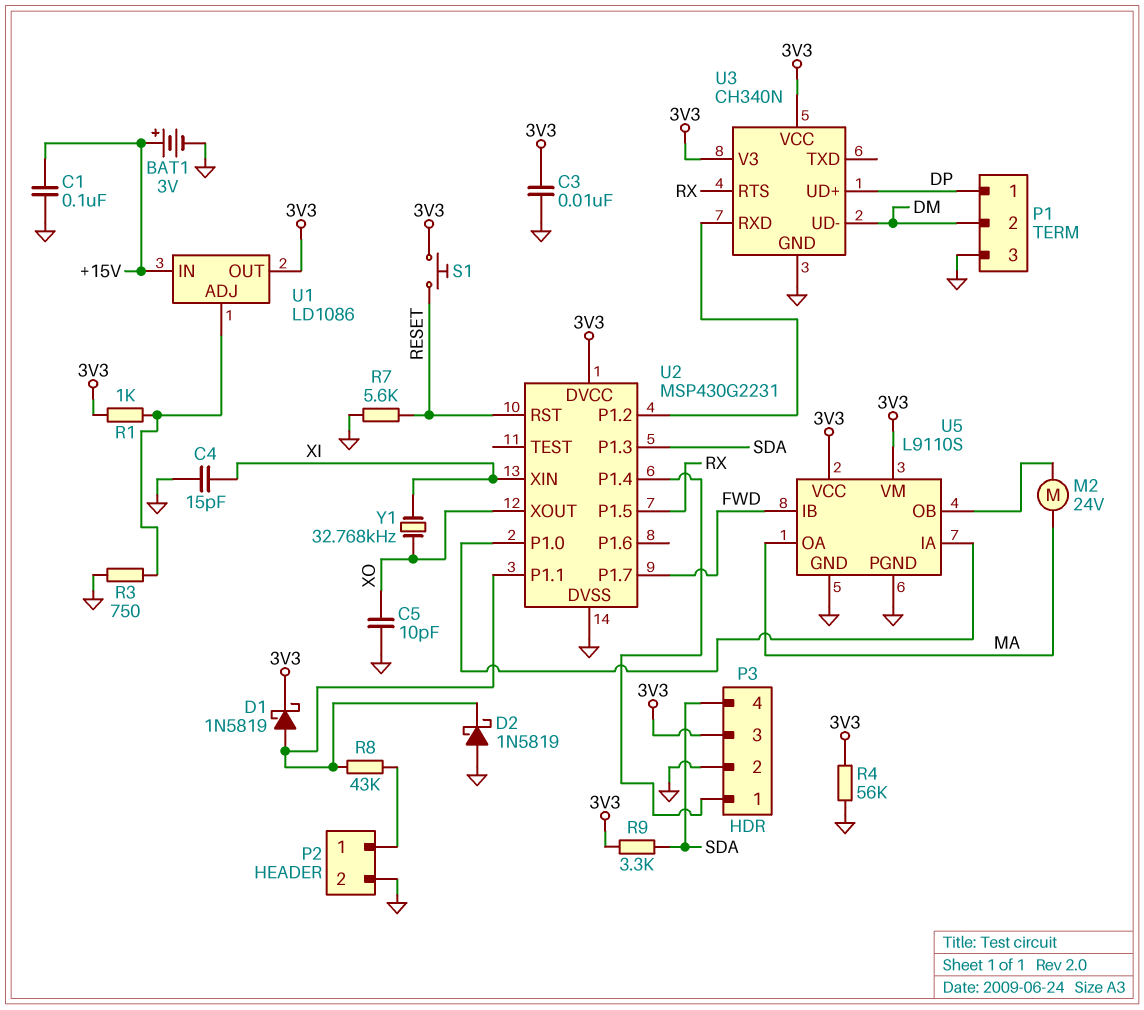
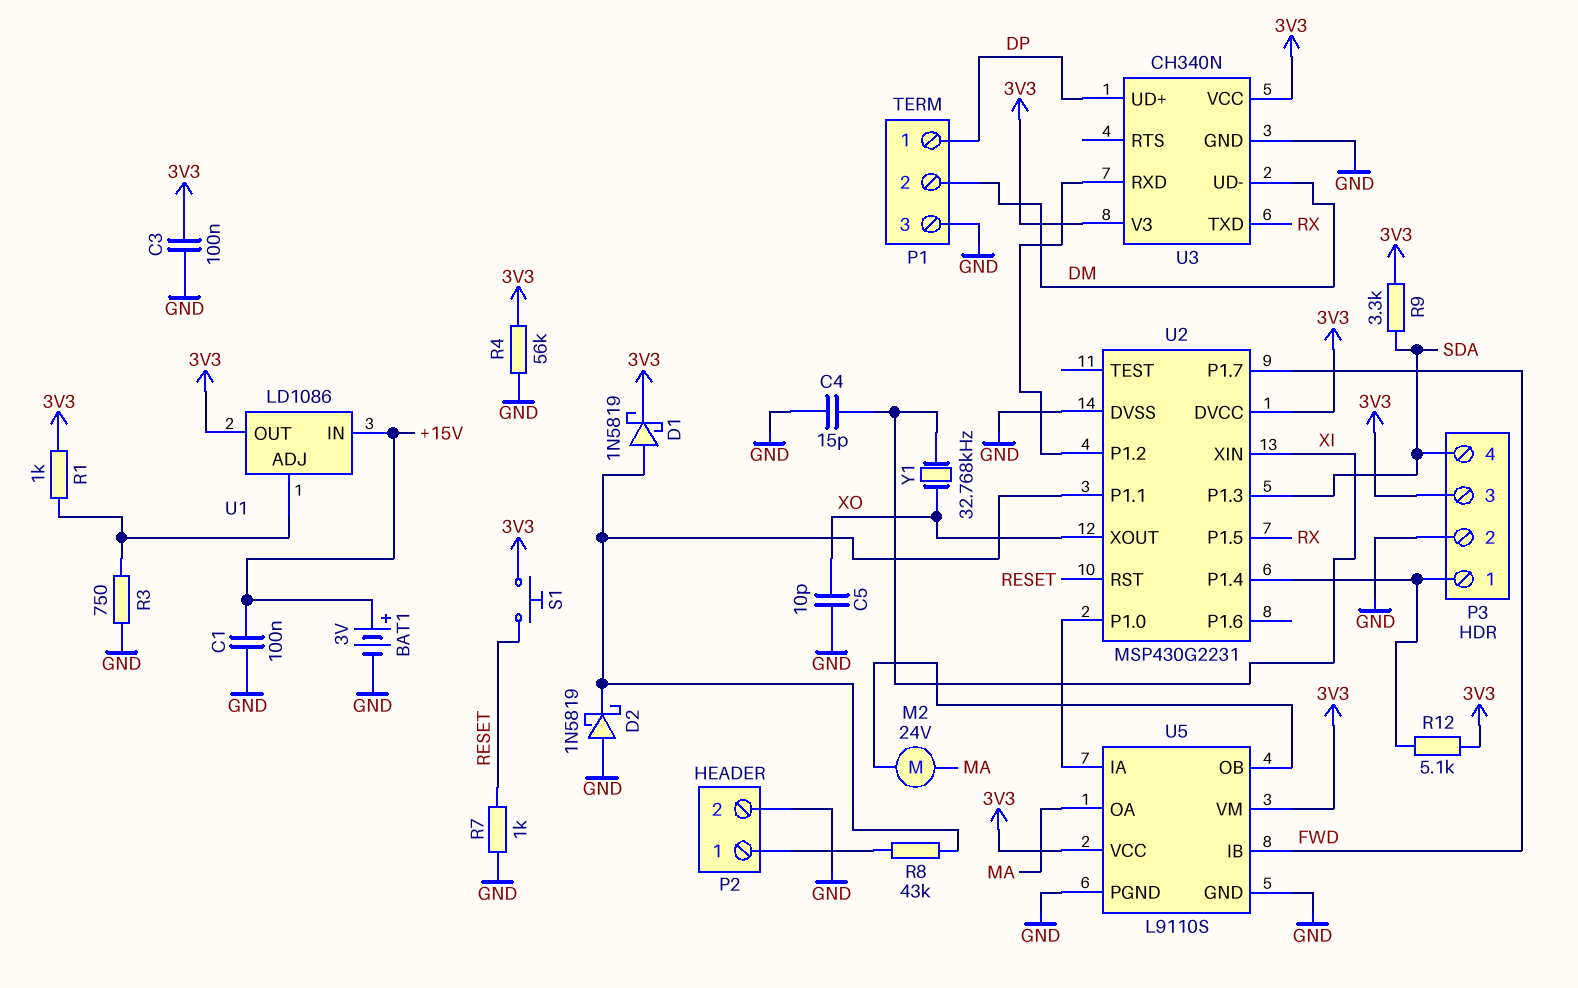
C3: 10nF (3V3, GND) -> 100nF (3V3, GND)
R7: 5.6k (GND, RESET) -> 1k (GND, RESET)
R12: none -> 5.1k (3V3, P3/1)
U3 pin RTS: RX -> none
U3 pin TXD: none -> RX

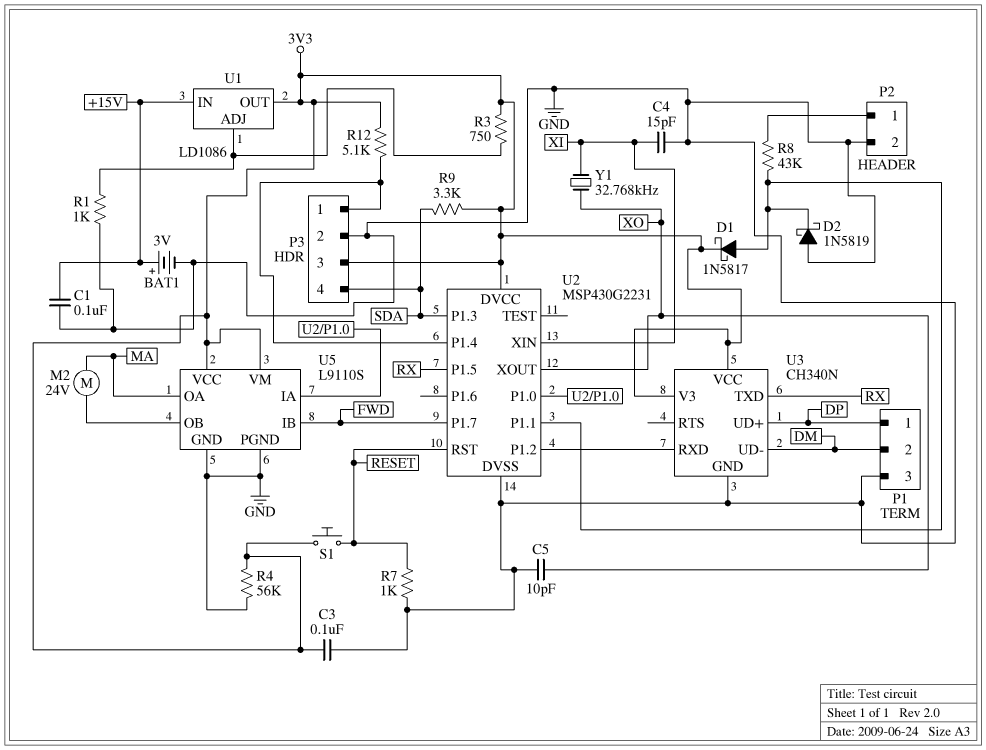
D1: schottky 1N5819 (A U2/P1.1, K 3V3) -> schottky 1N5817 (A U2/P1.1, K 3V3)
R1: 1k (3V3, U1/ADJ) -> 1k (GND, U1/ADJ)
R3: 750 (GND, U1/ADJ) -> 750 (3V3, U1/ADJ)

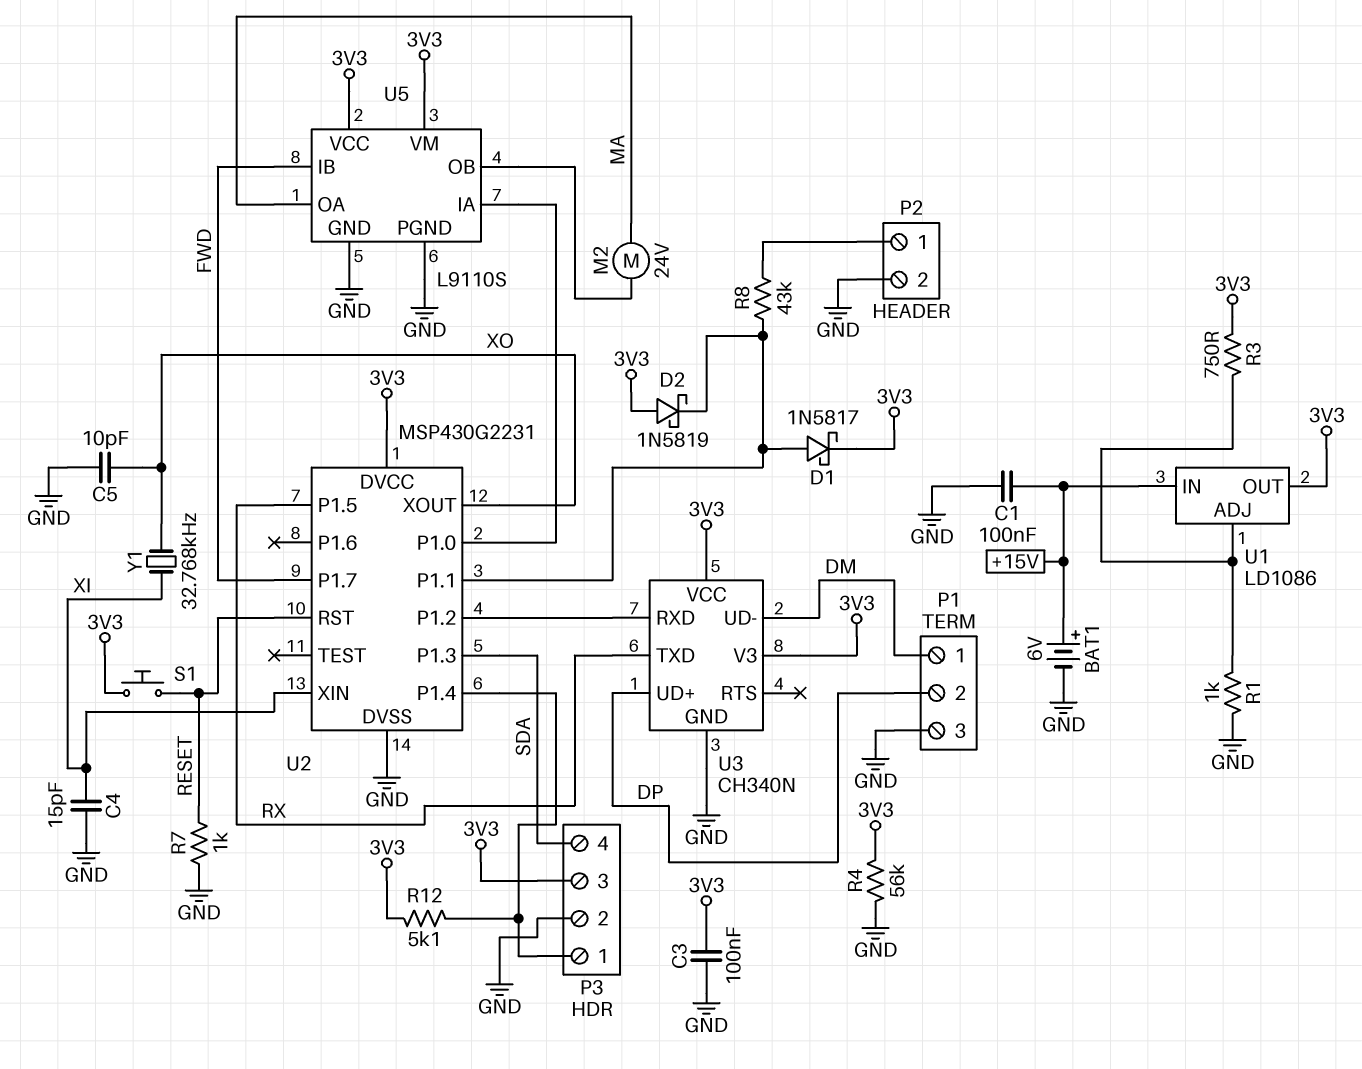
BAT1: 3V (plus +15V, minus GND) -> 6V (plus +15V, minus GND)
D2: schottky 1N5819 (A GND, K U2/P1.1) -> schottky 1N5819 (A 3V3, K U2/P1.1)
P1 pin 1: DP -> DM
P1 pin 2: DM -> DP
R9: 3.3k (3V3, SDA) -> none

